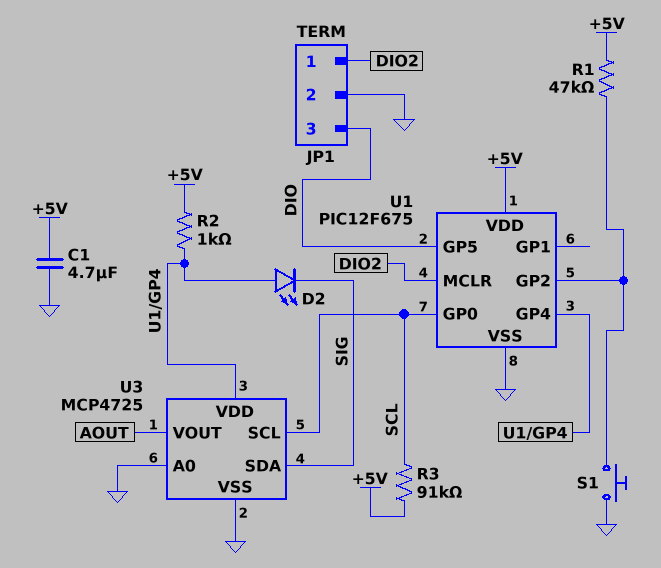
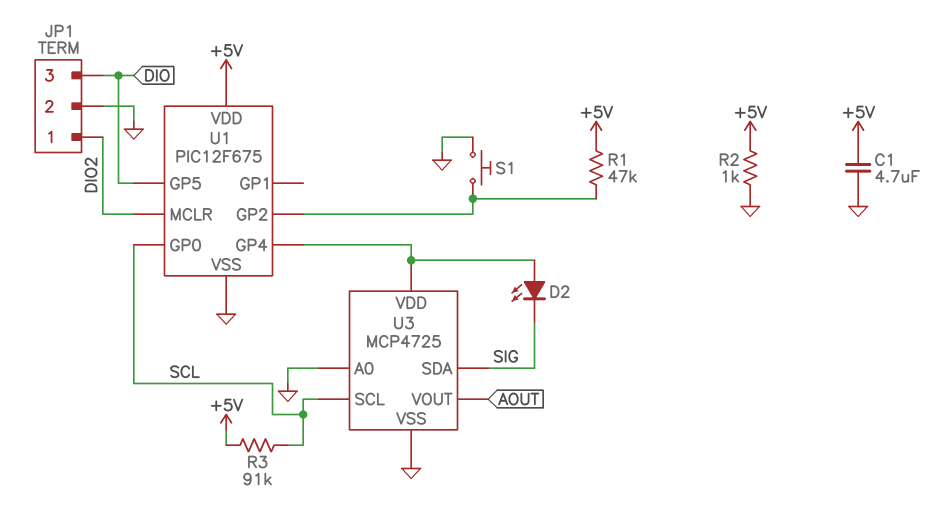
R2: 1k (+5V, U1/GP4) -> 1k (+5V, GND)

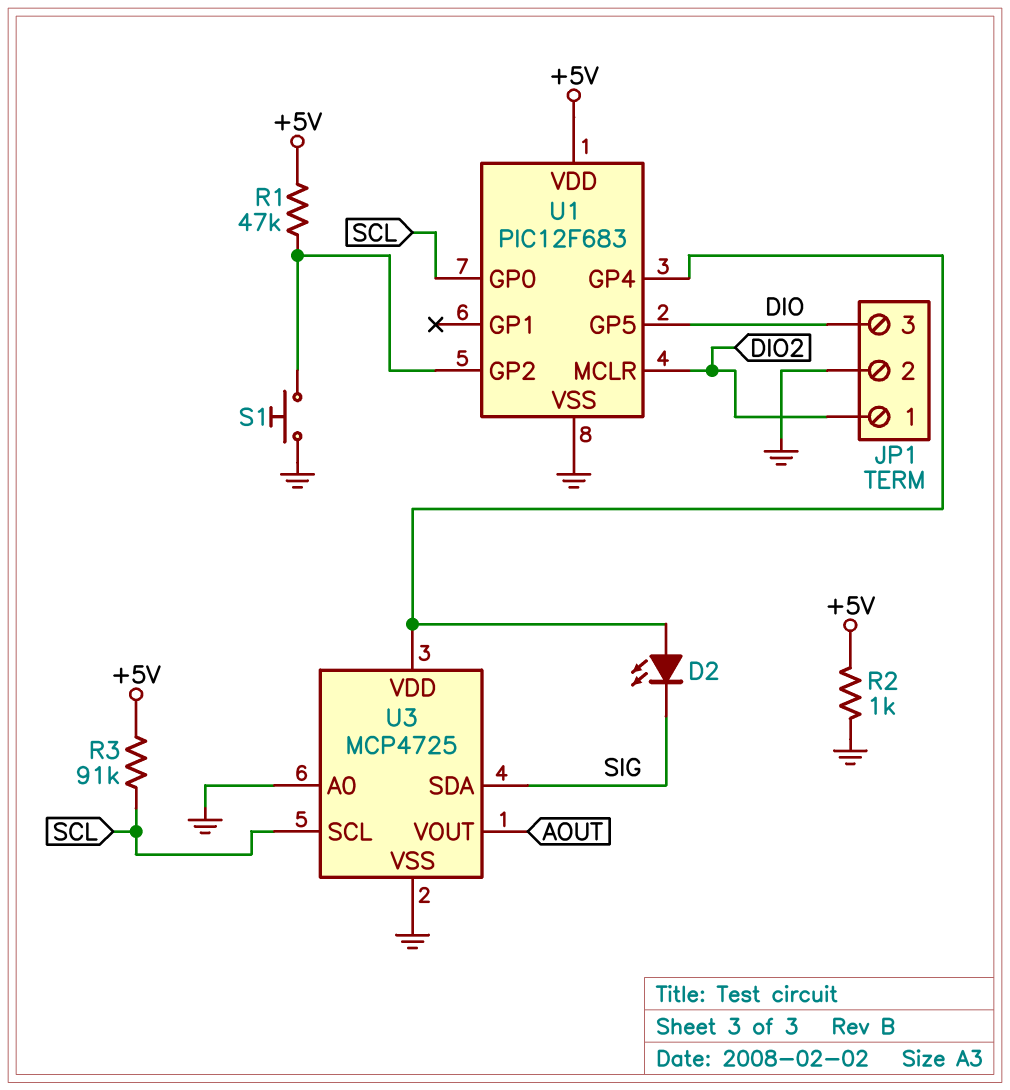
C1: 4.7uF (+5V, GND) -> none
U1: PIC12F675 -> PIC12F683

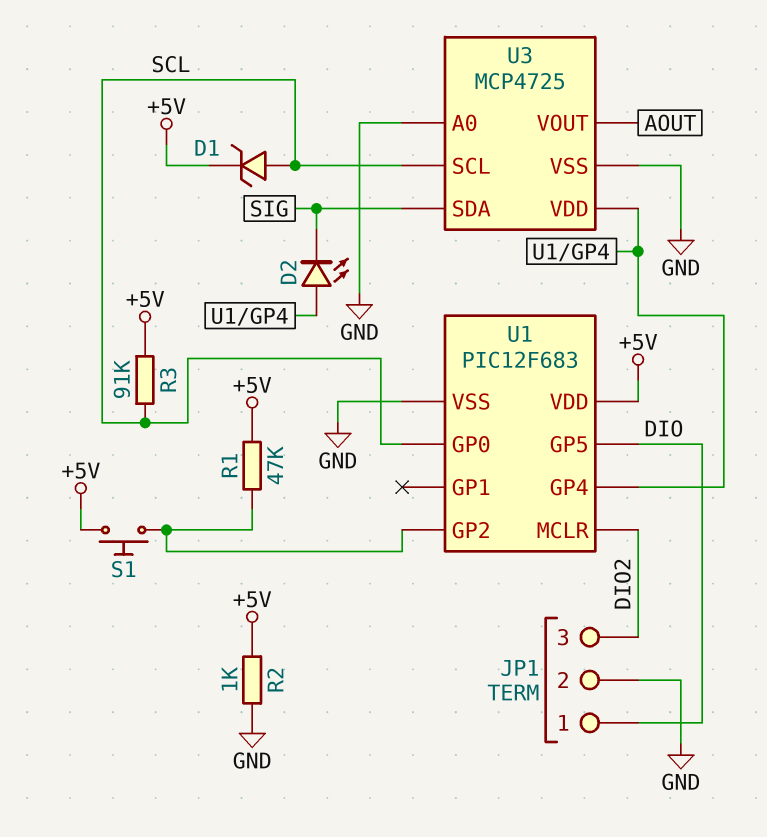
D1: none -> zener (A SCL, K +5V)
JP1 pin 1: DIO2 -> DIO
JP1 pin 3: DIO -> DIO2
S1: button (GND, U1/GP2) -> button (+5V, U1/GP2)

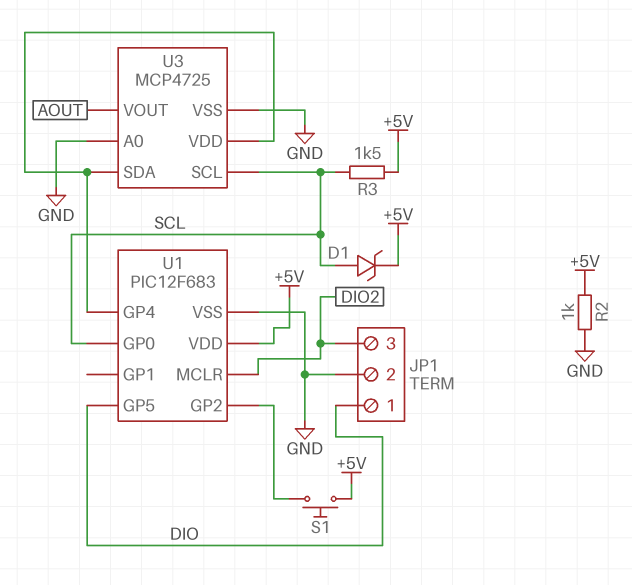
D2: LED (A U1/GP4, K SIG) -> none
R1: 47k (+5V, U1/GP2) -> none
R3: 91k (+5V, SCL) -> 1.5k (+5V, SCL)
U3 pin SDA: SIG -> U1/GP4

